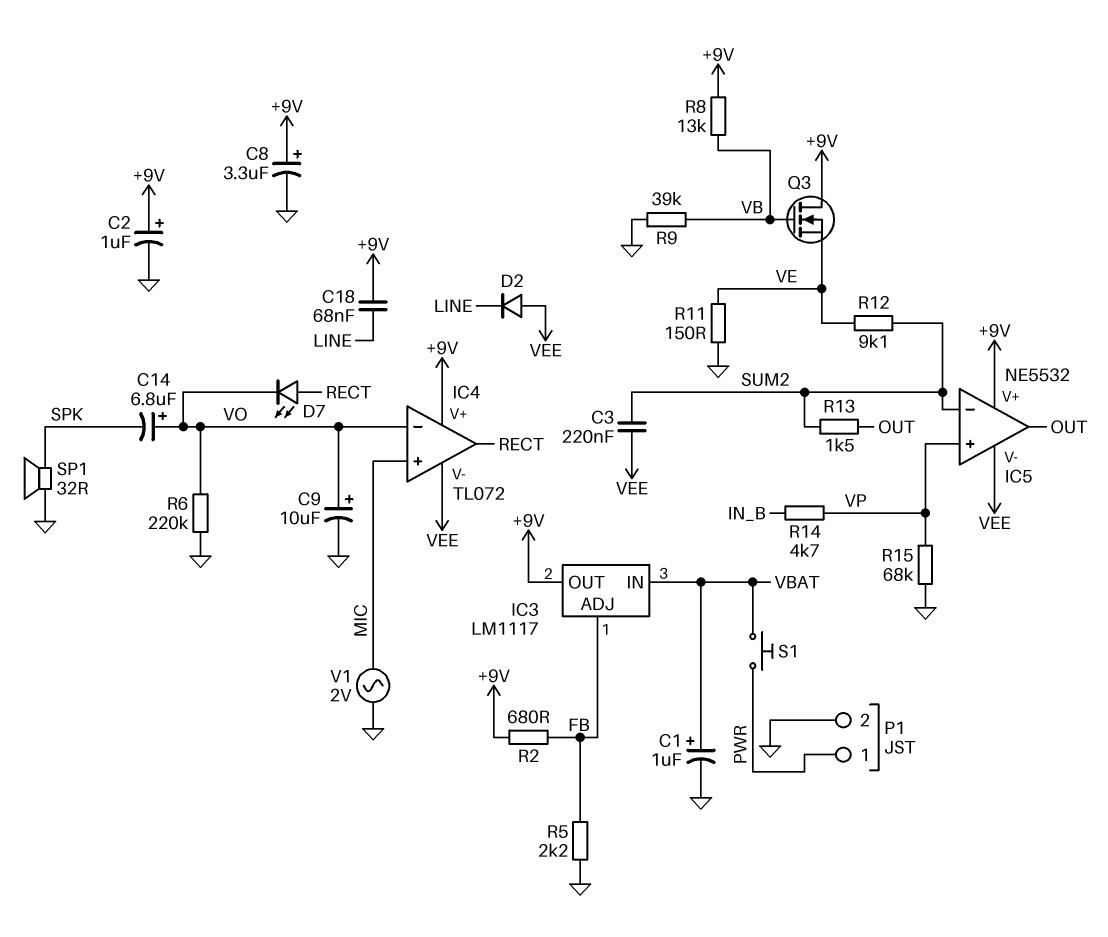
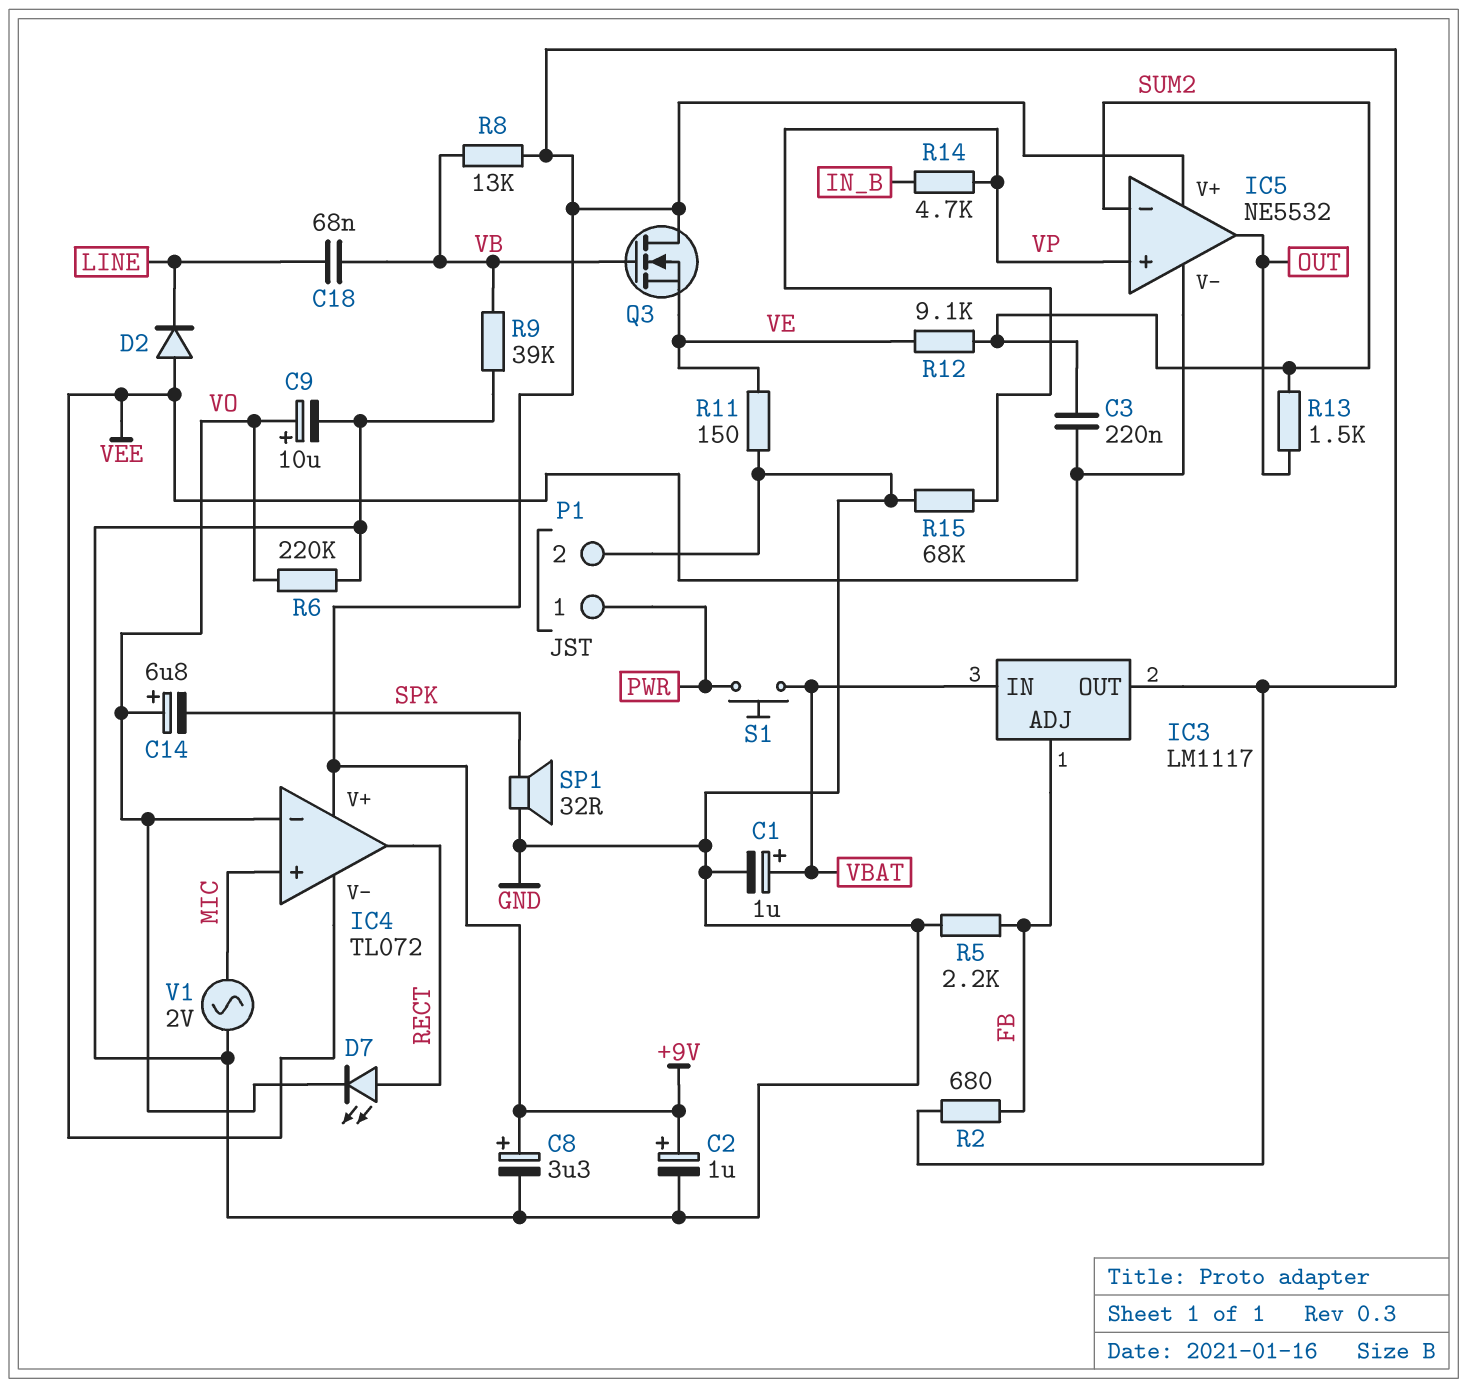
C18: 68nF (+9V, LINE) -> 68nF (LINE, VB)

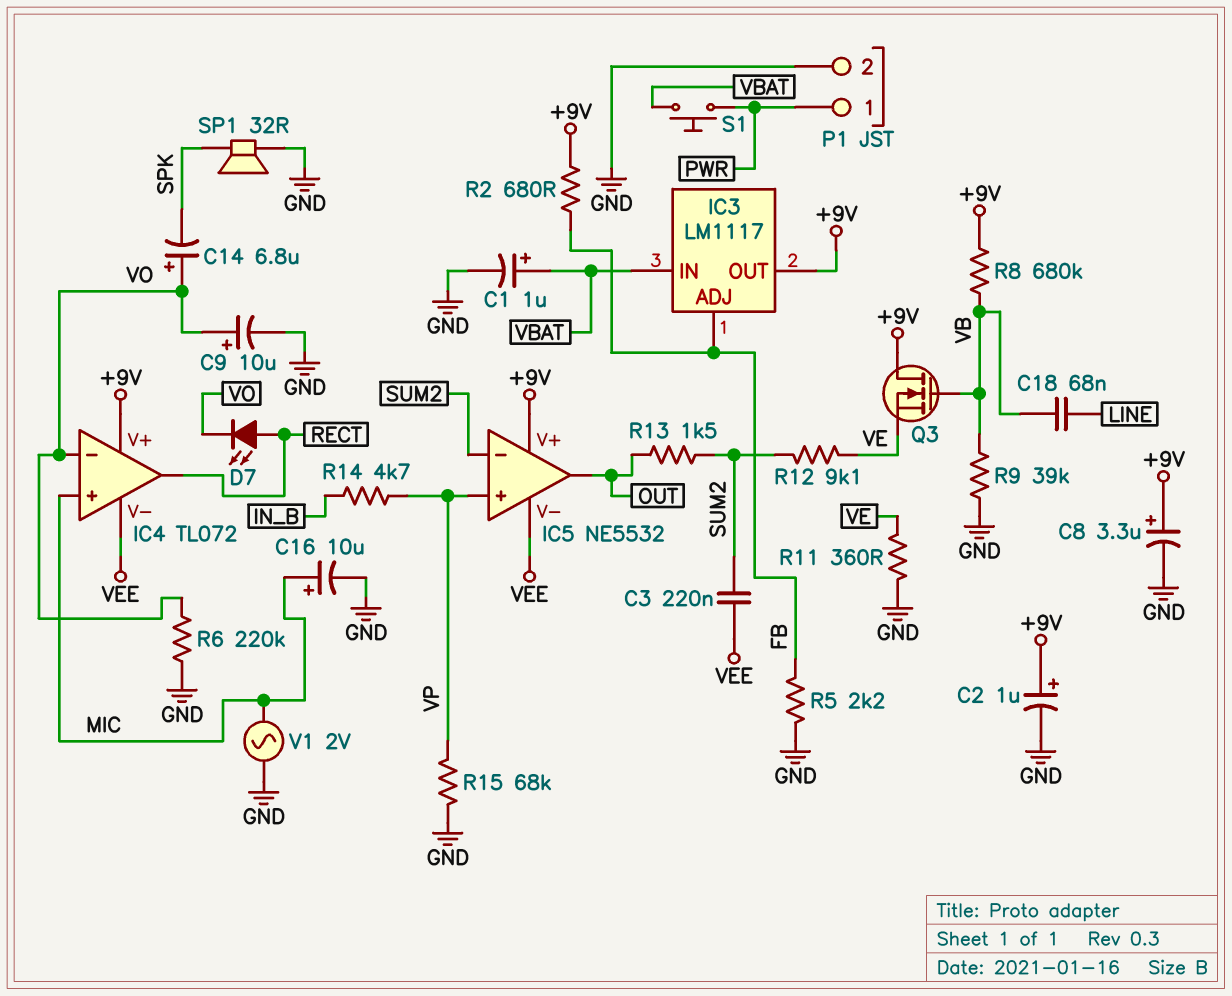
C16: none -> 10uF (plus MIC, minus GND)
D2: diode (A VEE, K LINE) -> none
R8: 13k (+9V, VB) -> 680k (+9V, VB)
R11: 150 (GND, VE) -> 360 (GND, VE)

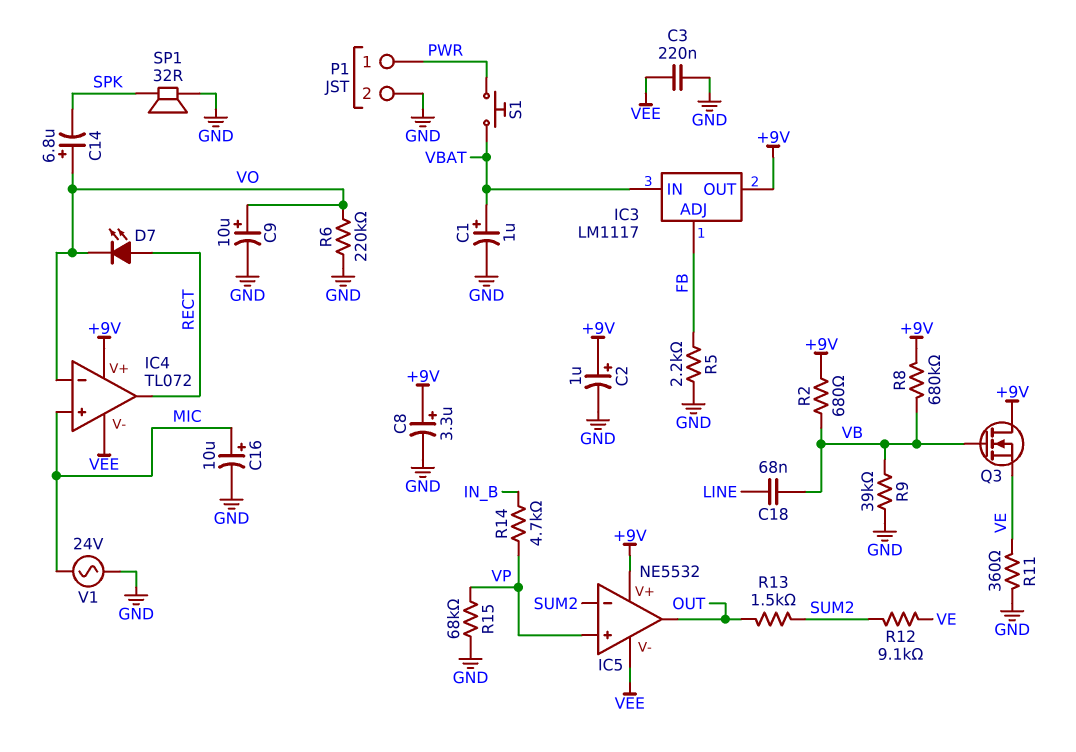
C3: 220nF (SUM2, VEE) -> 220nF (GND, VEE)
R2: 680 (+9V, FB) -> 680 (+9V, VB)
V1: AC 2V (GND, MIC) -> AC 24V (GND, MIC)

